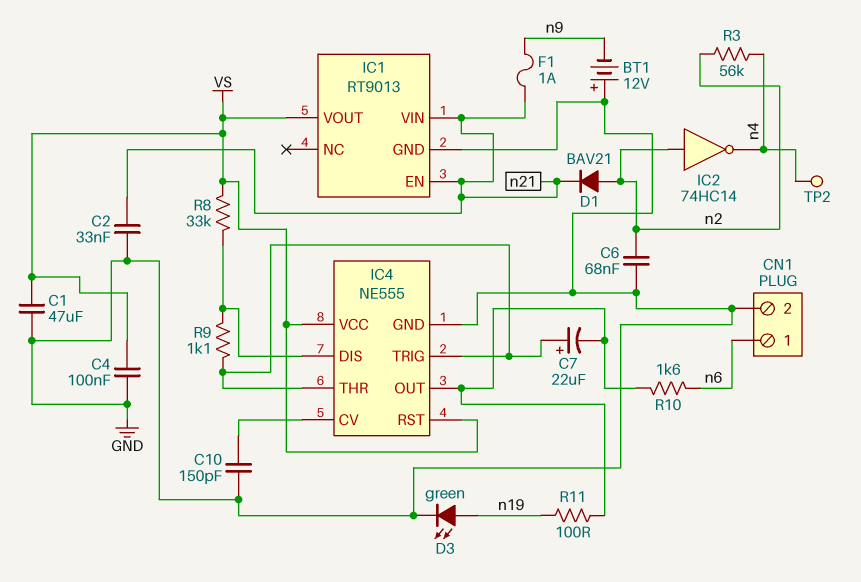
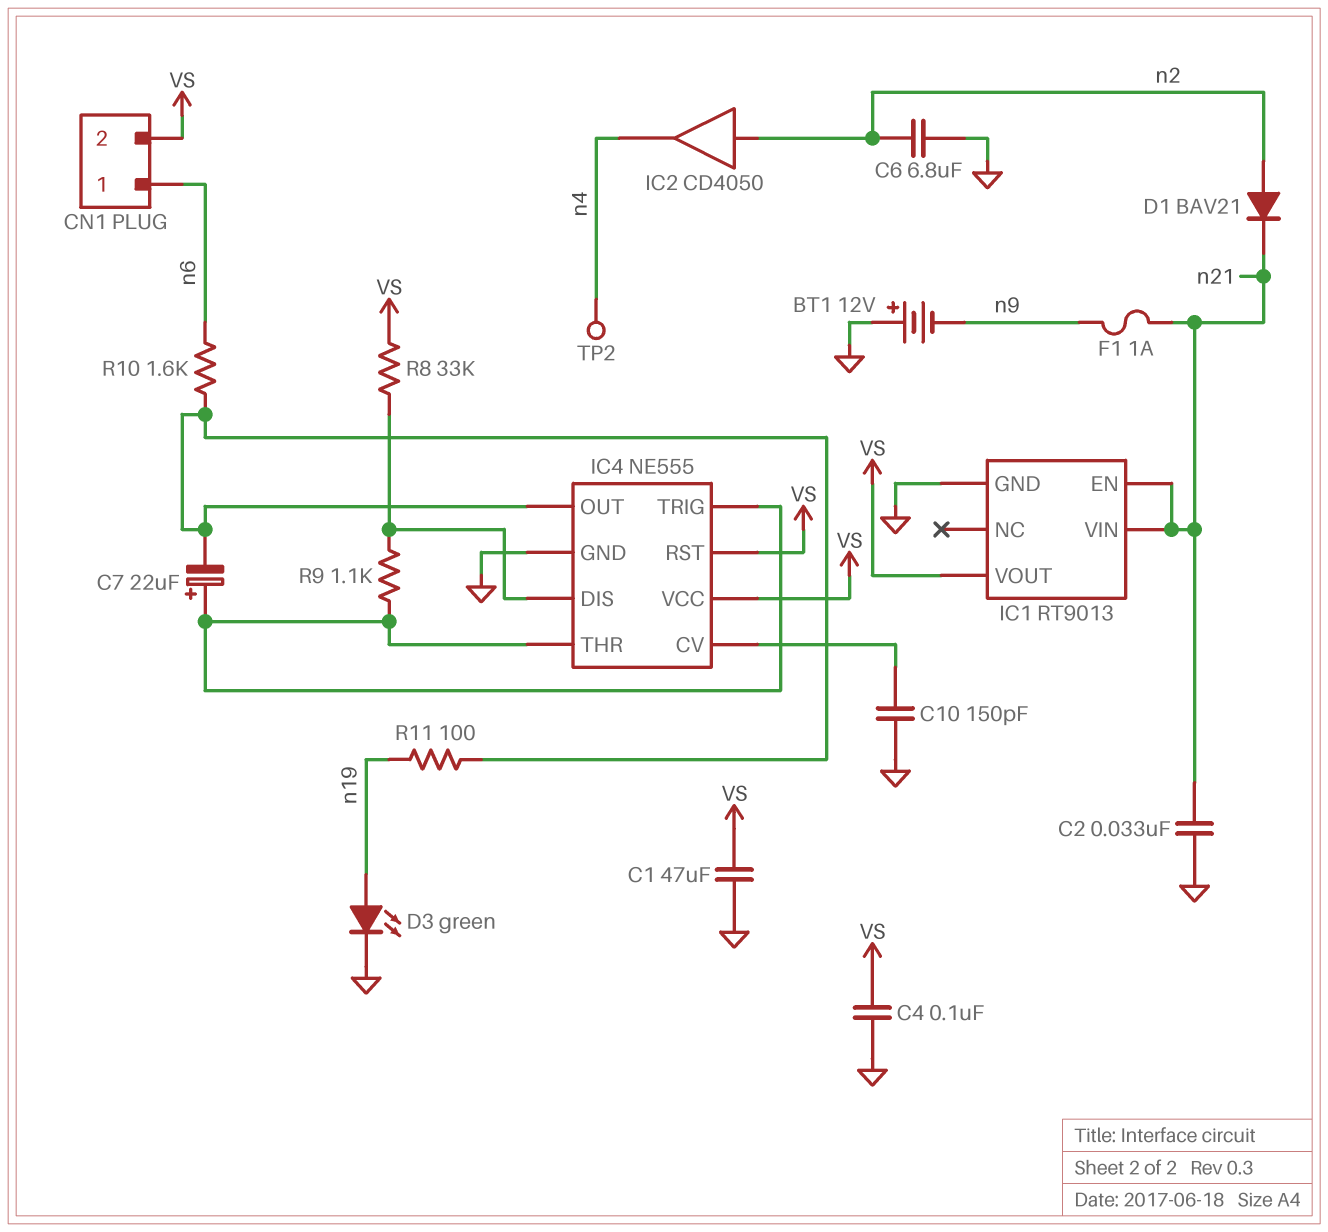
C6: 68nF (GND, n2) -> 6.8uF (GND, n2)
CN1 pin 2: GND -> VS
IC2: NOT 74HC14 (in n2, out n4) -> buffer CD4050 (in n2, out n4)
R3: 56k (n2, n4) -> none

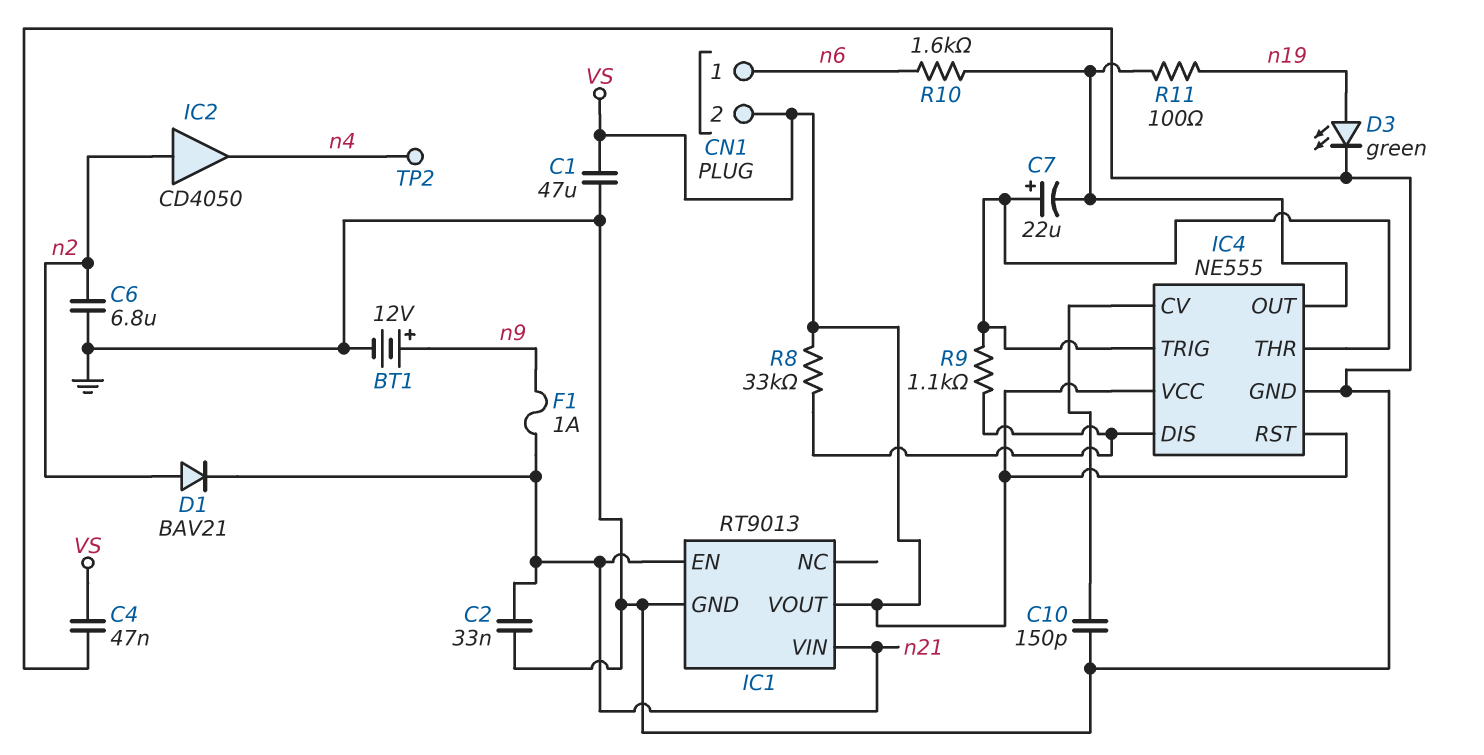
BT1: 12V (plus GND, minus n9) -> 12V (plus n9, minus GND)
C4: 100nF (GND, VS) -> 47nF (GND, VS)

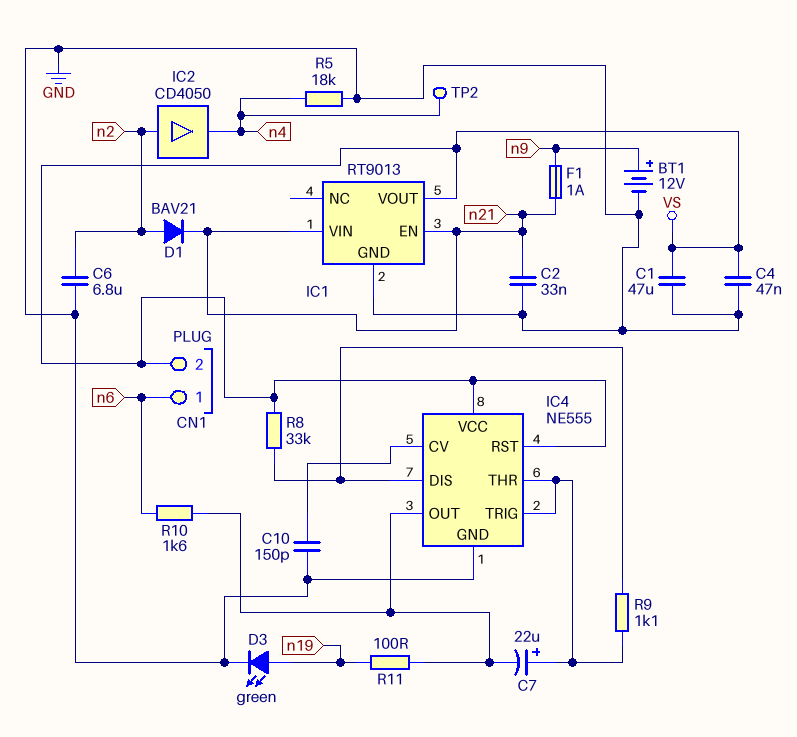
R5: none -> 18k (GND, n4)

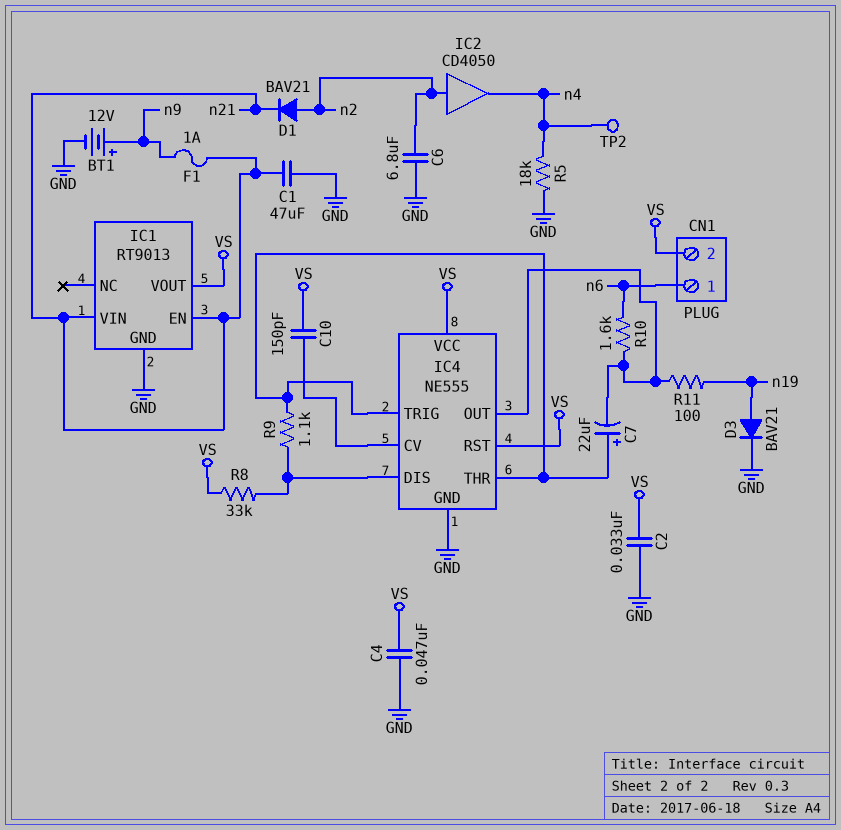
C1: 47uF (GND, VS) -> 47uF (GND, n21)
C2: 33nF (GND, n21) -> 33nF (GND, VS)
C10: 150pF (GND, IC4/CV) -> 150pF (IC4/CV, VS)
D3: LED green (A n19, K GND) -> diode BAV21 (A n19, K GND)

